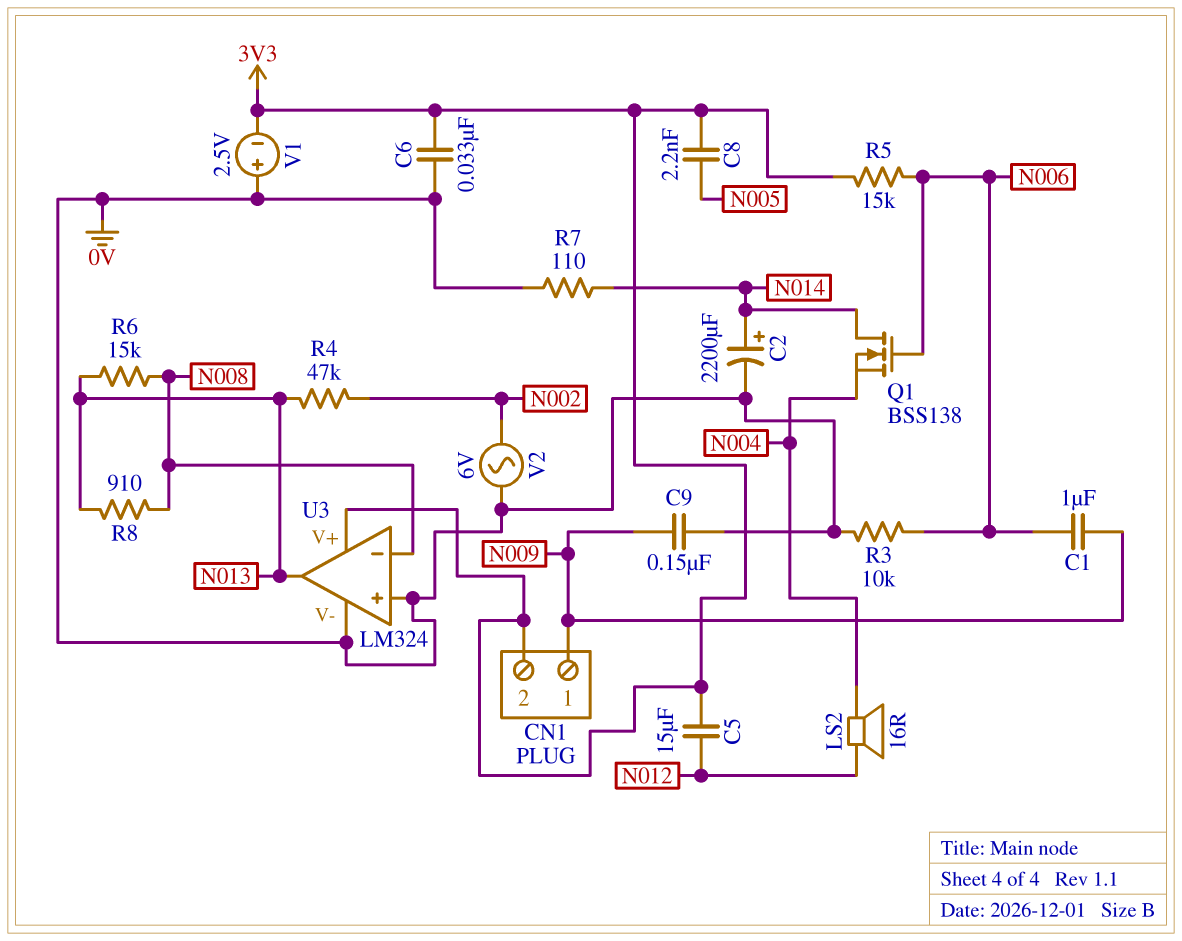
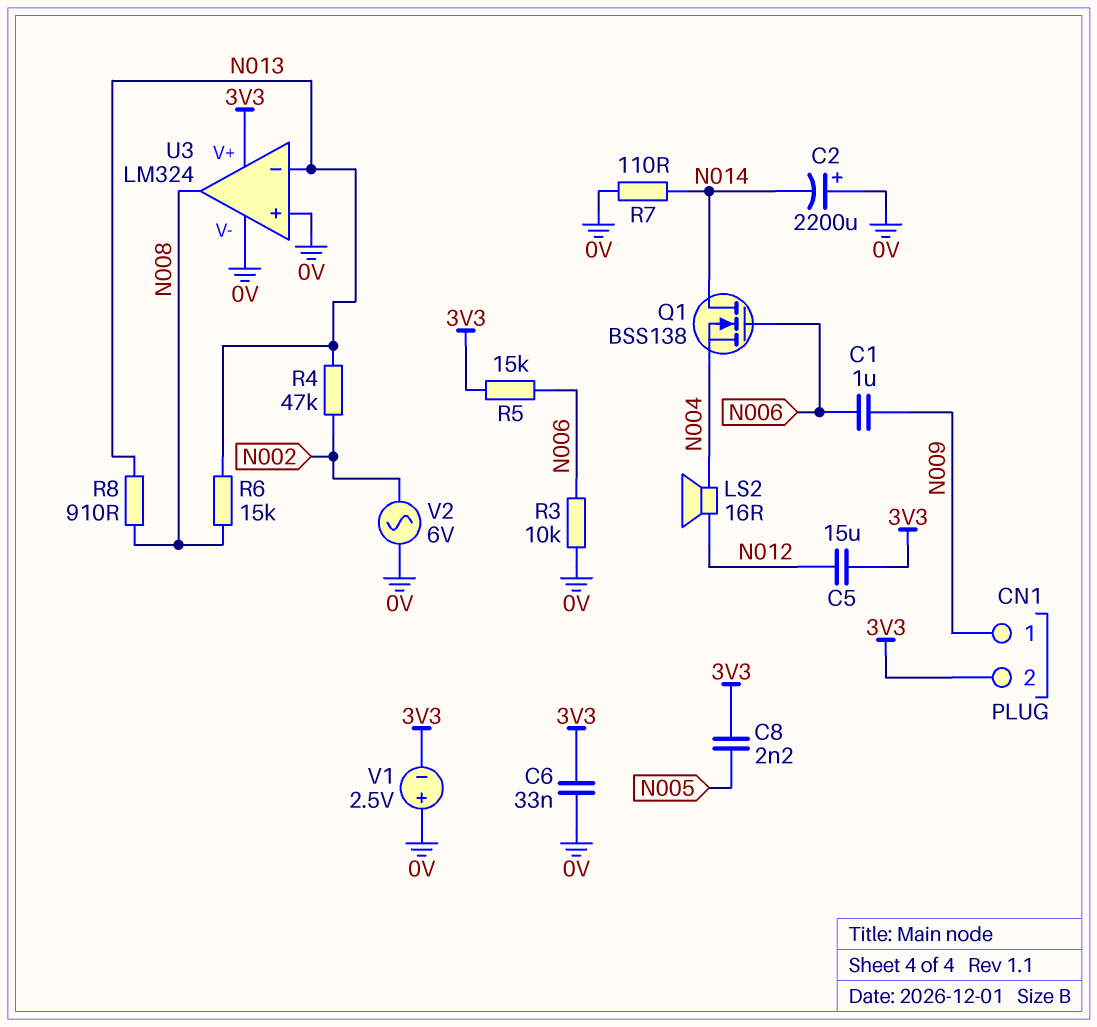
C2: 2200uF (plus N014, minus 0V) -> 2200uF (plus 0V, minus N014)
C9: 150nF (0V, N009) -> none
U3 pin in-: N008 -> N013
U3 pin out: N013 -> N008

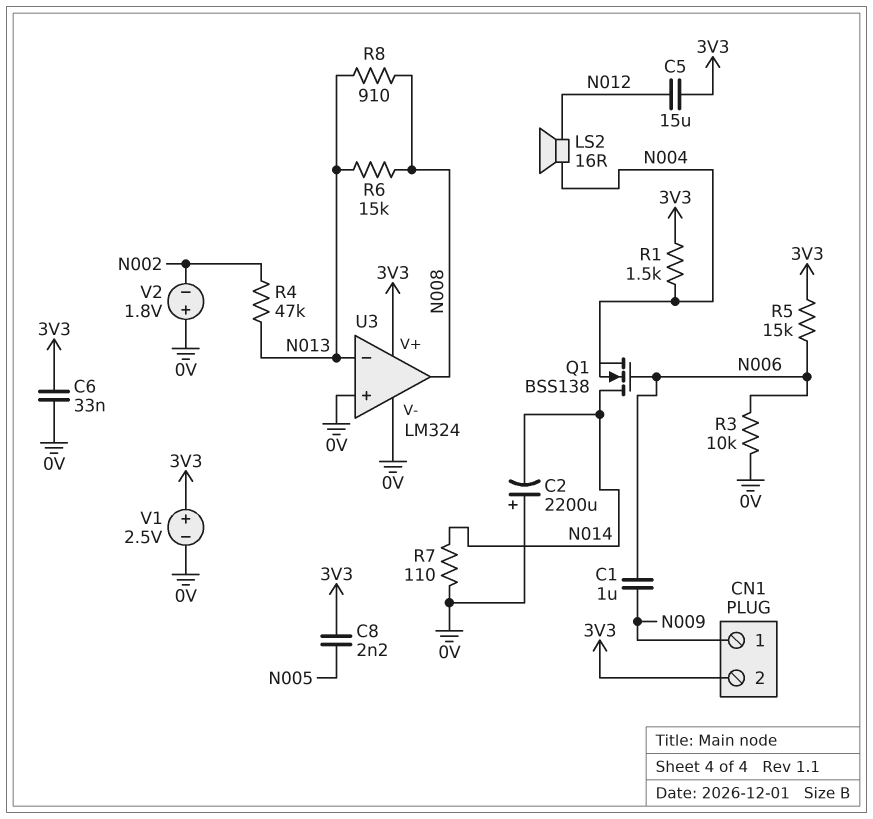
R1: none -> 1.5k (3V3, N004)
V1: 2.5V (plus 0V, minus 3V3) -> 2.5V (plus 3V3, minus 0V)
V2: AC 6V (0V, N002) -> 1.8V (plus 0V, minus N002)

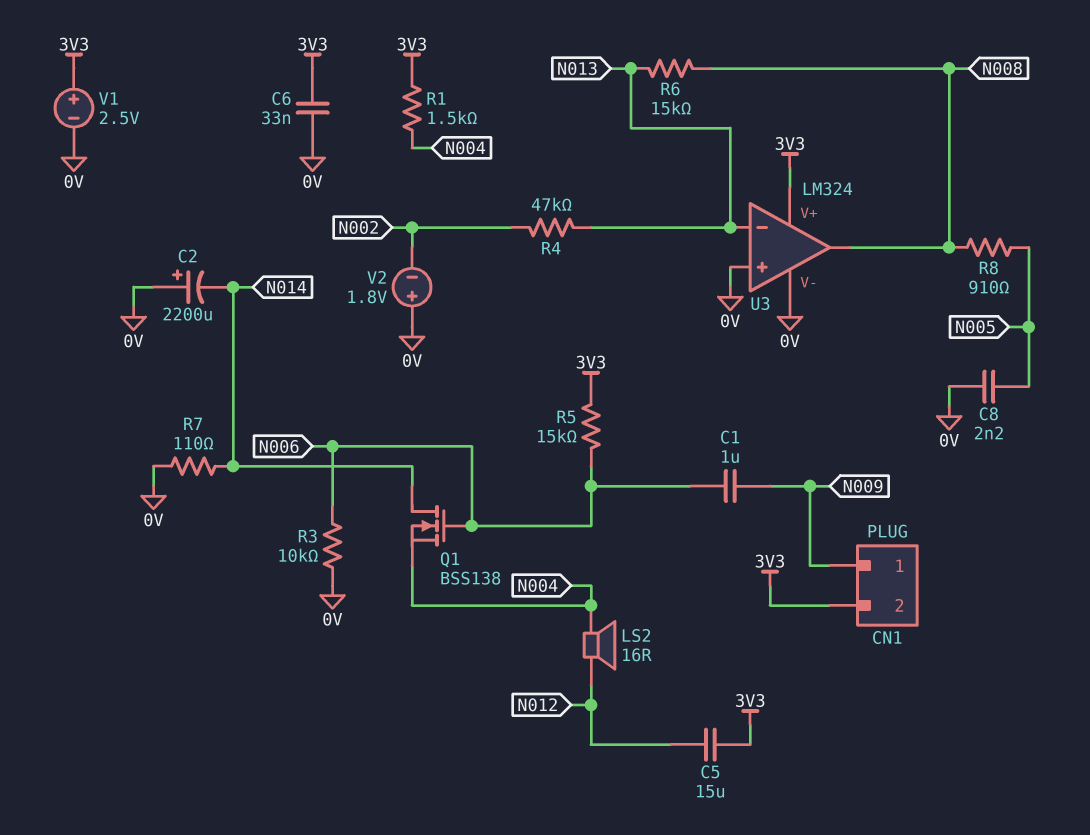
C8: 2.2nF (3V3, N005) -> 2.2nF (0V, N005)
R8: 910 (N008, N013) -> 910 (N005, N008)

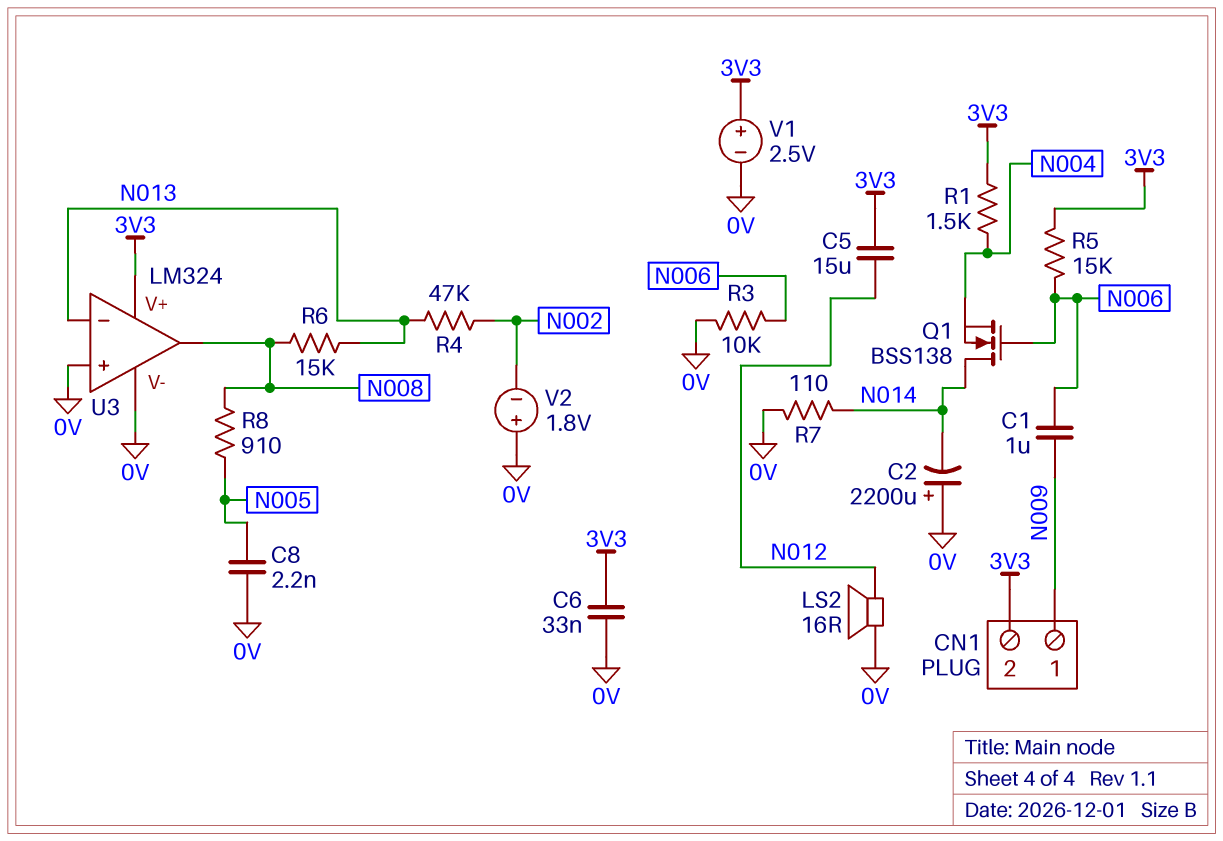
LS2: speaker 16R (N004, N012) -> speaker 16R (0V, N012)

